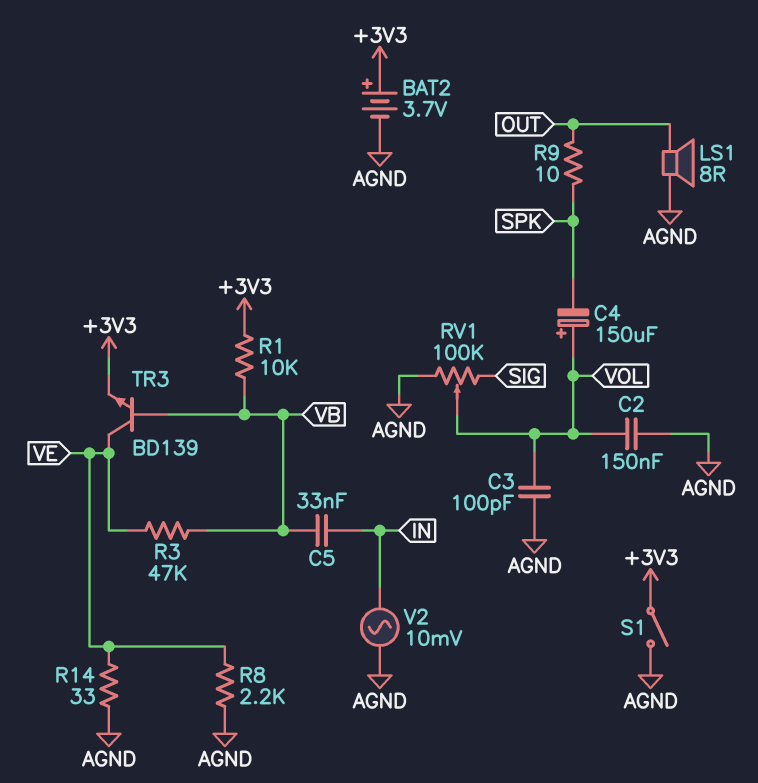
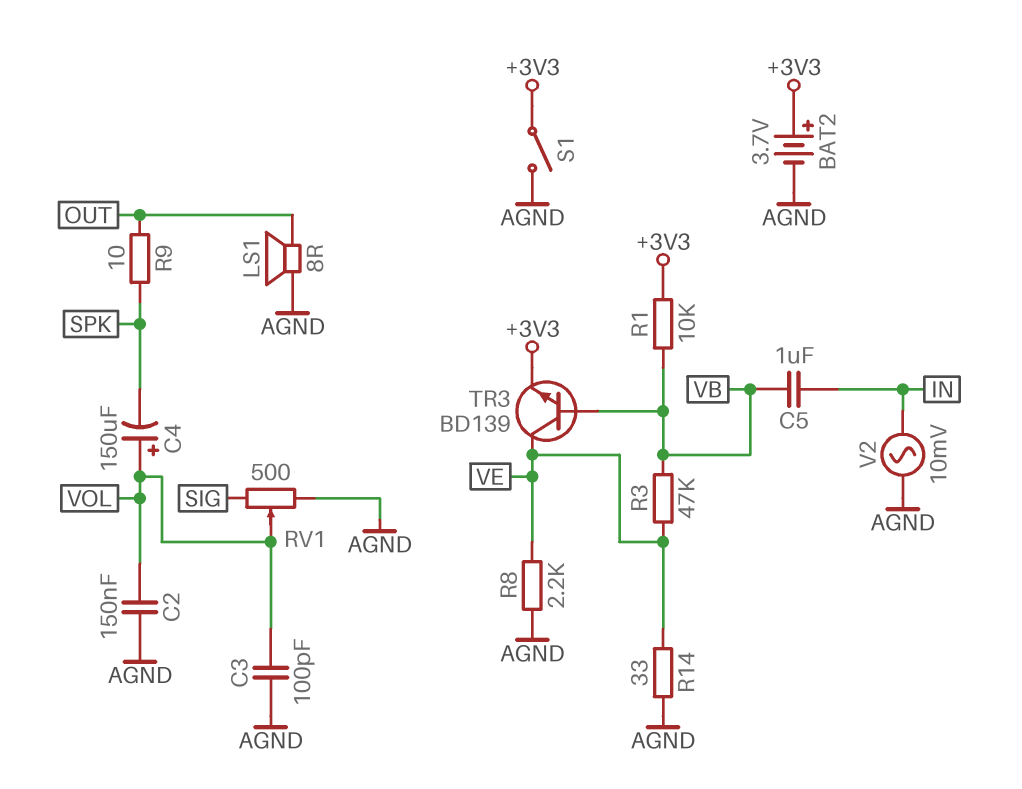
C5: 33nF (IN, VB) -> 1uF (IN, VB)
RV1: 100k (AGND, SIG, wiper VOL) -> 500 (AGND, SIG, wiper VOL)

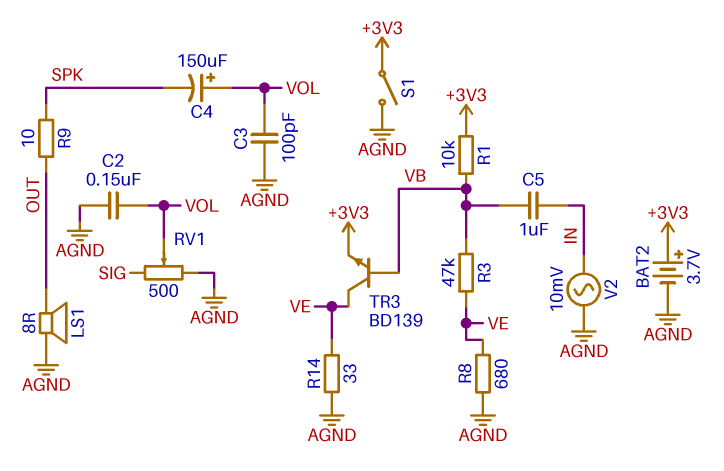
R8: 2.2k (AGND, VE) -> 680 (AGND, VE)

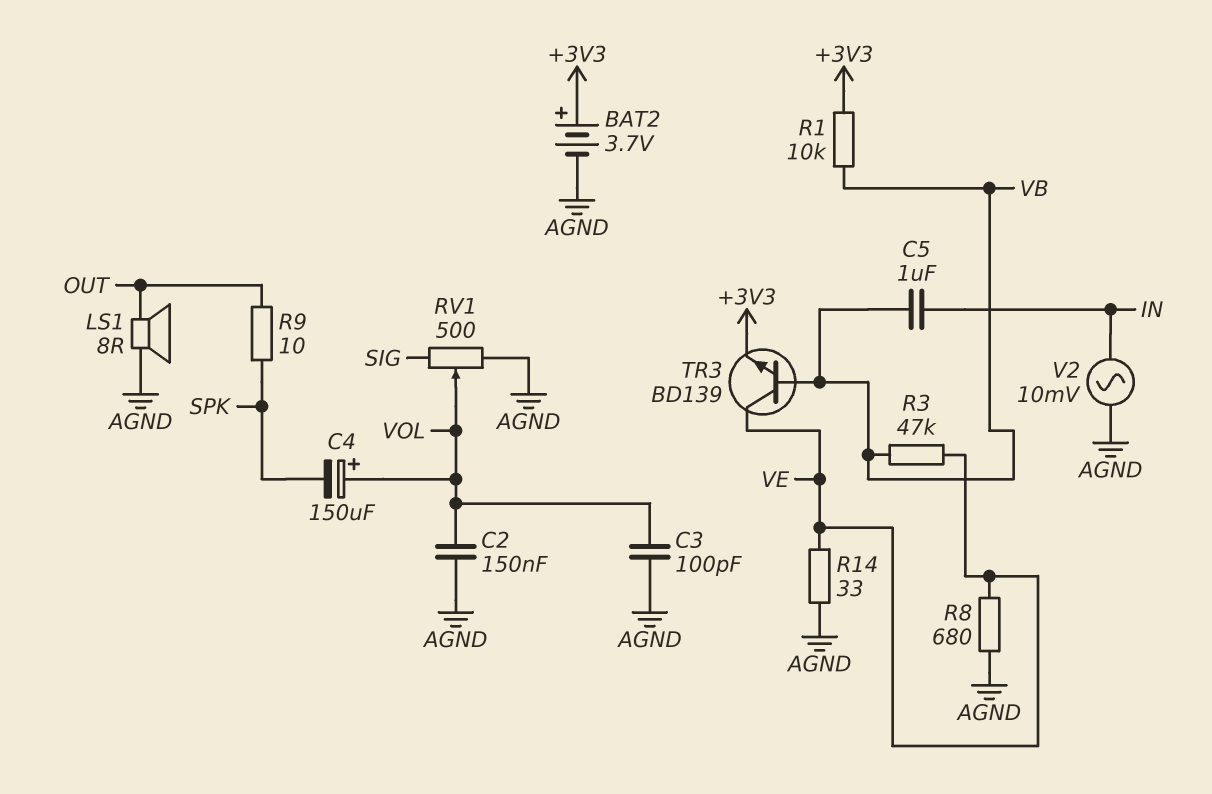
S1: switch (+3V3, AGND) -> none

